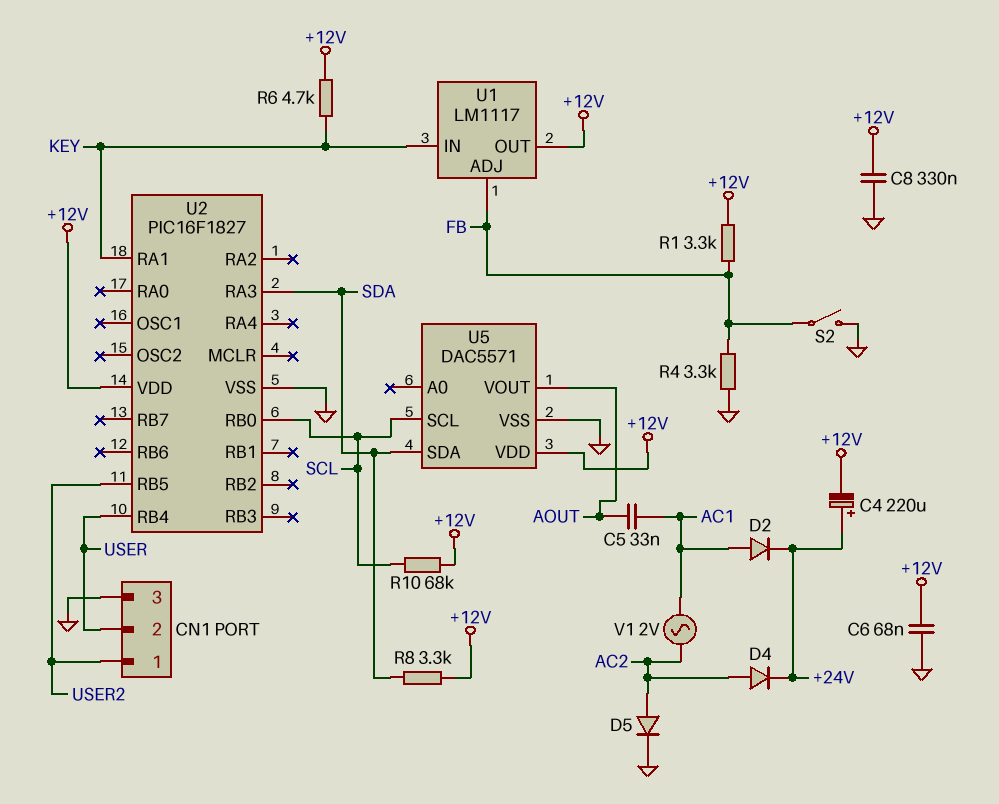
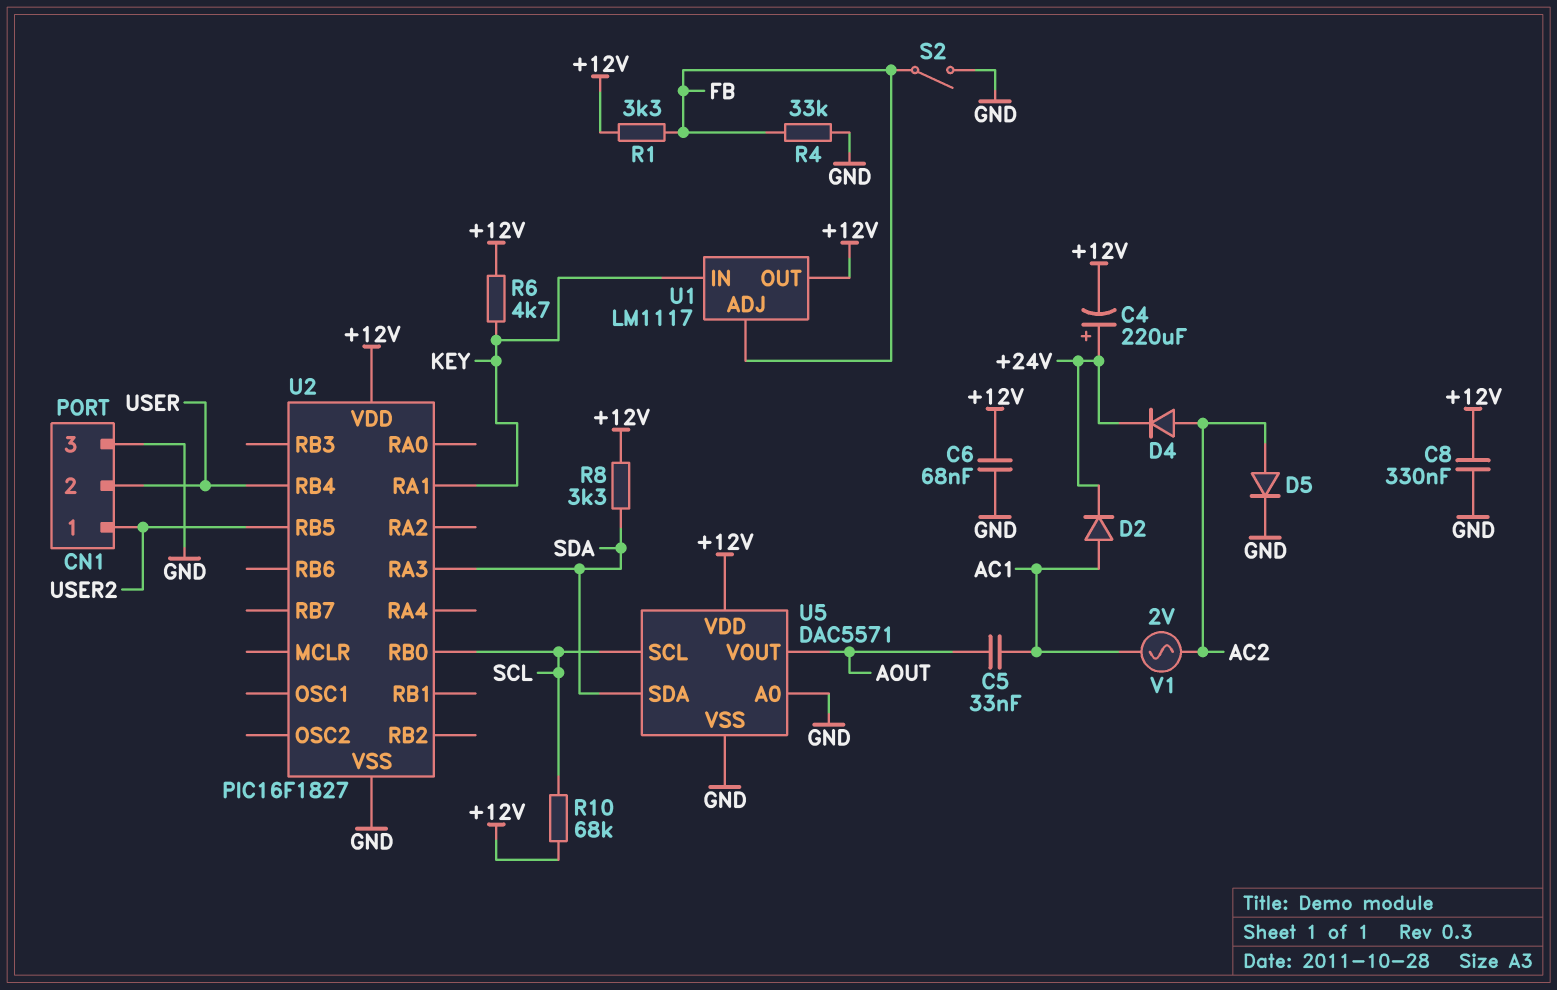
R4: 3.3k (FB, GND) -> 33k (FB, GND)
U5 pin A0: none -> GND

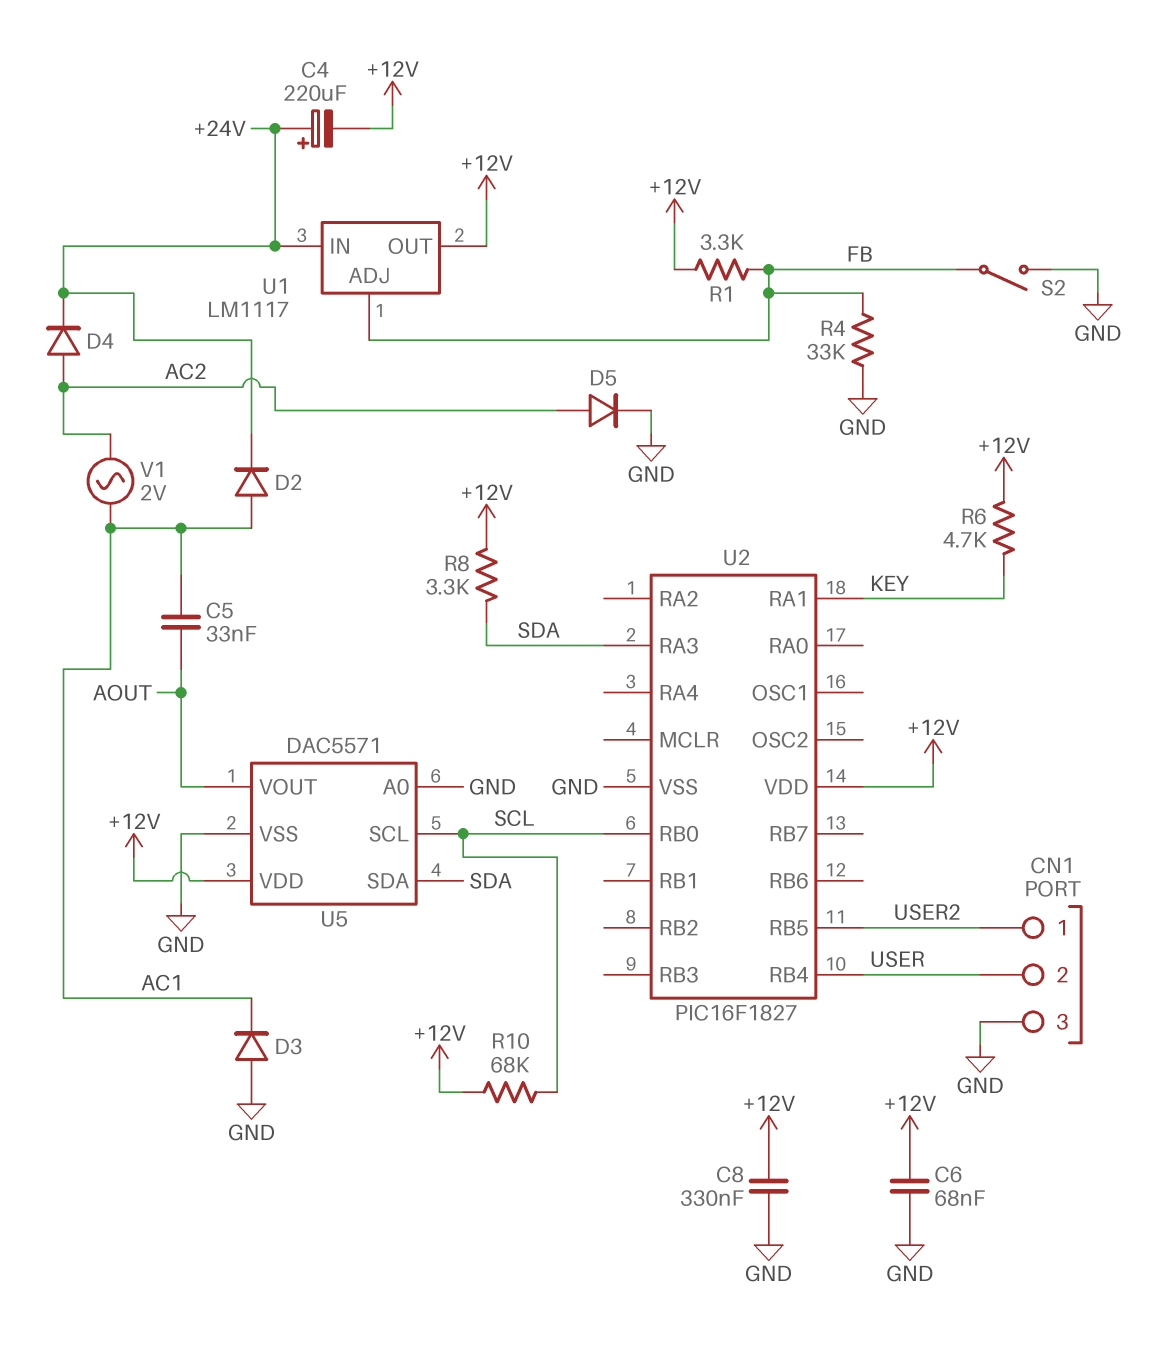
D3: none -> diode (A GND, K AC1)
U1 pin IN: KEY -> +24V

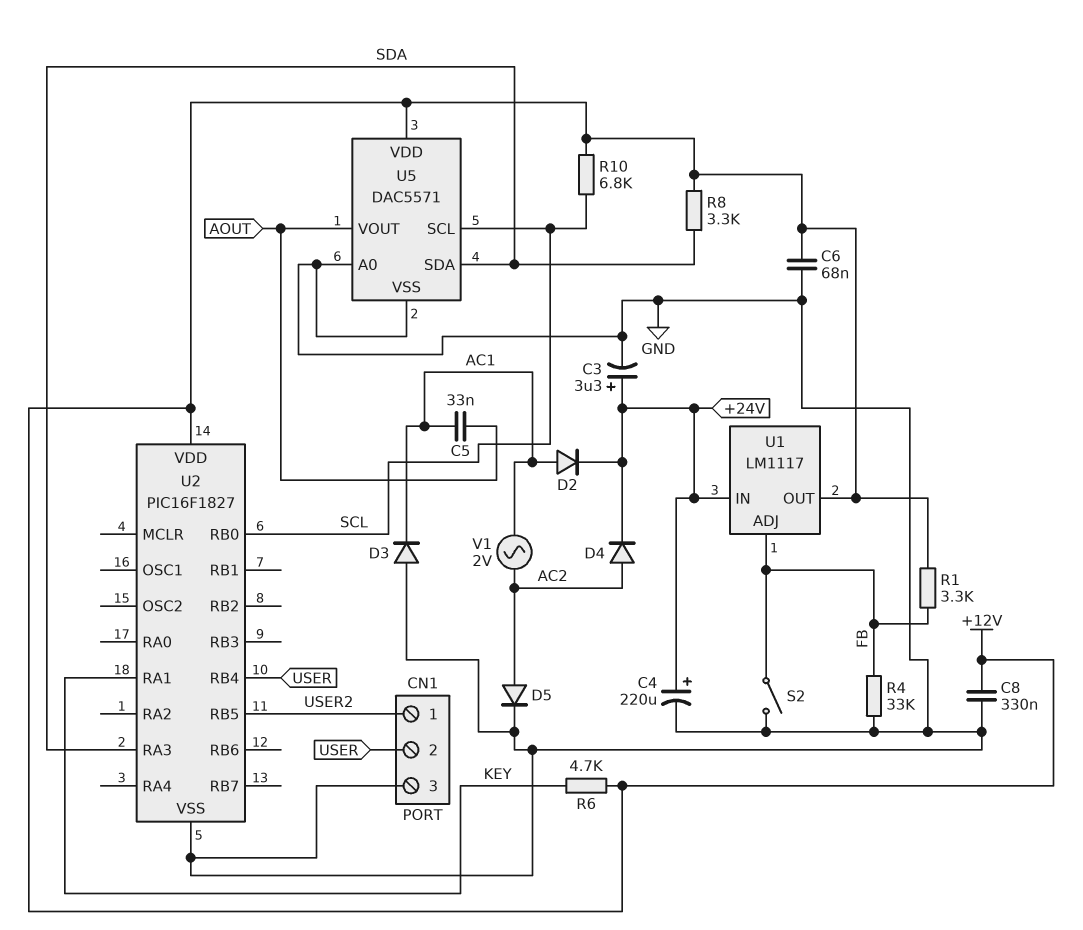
C3: none -> 3.3uF (plus +24V, minus GND)
C4: 220uF (plus +24V, minus +12V) -> 220uF (plus +24V, minus GND)
R10: 68k (+12V, SCL) -> 6.8k (+12V, SCL)

